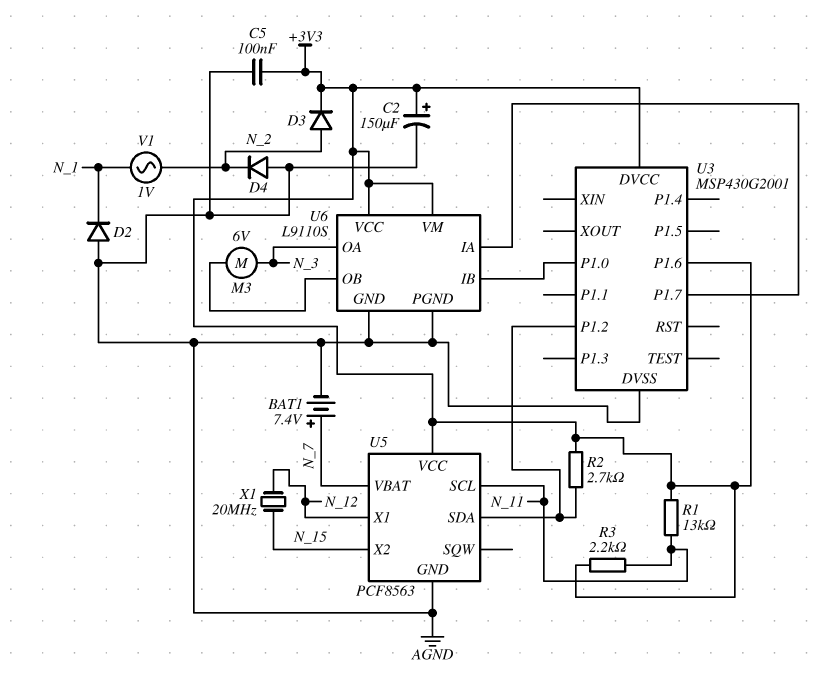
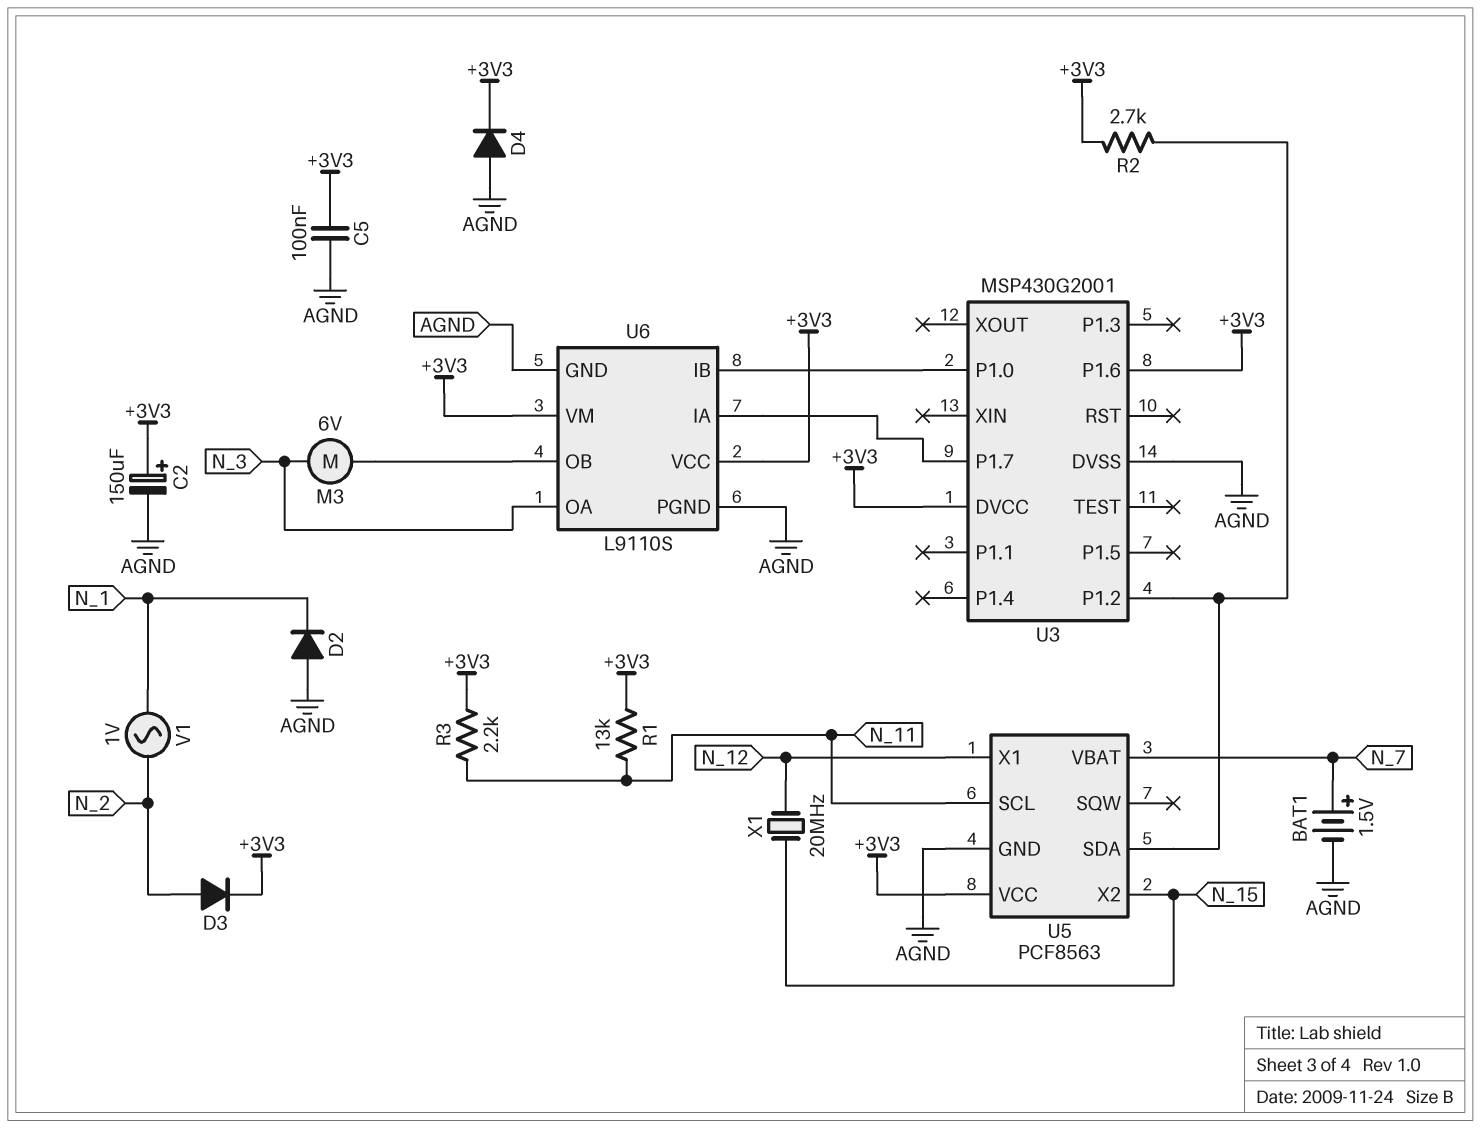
BAT1: 7.4V (plus N_7, minus AGND) -> 1.5V (plus N_7, minus AGND)
D4: diode (A AGND, K N_2) -> diode (A AGND, K +3V3)

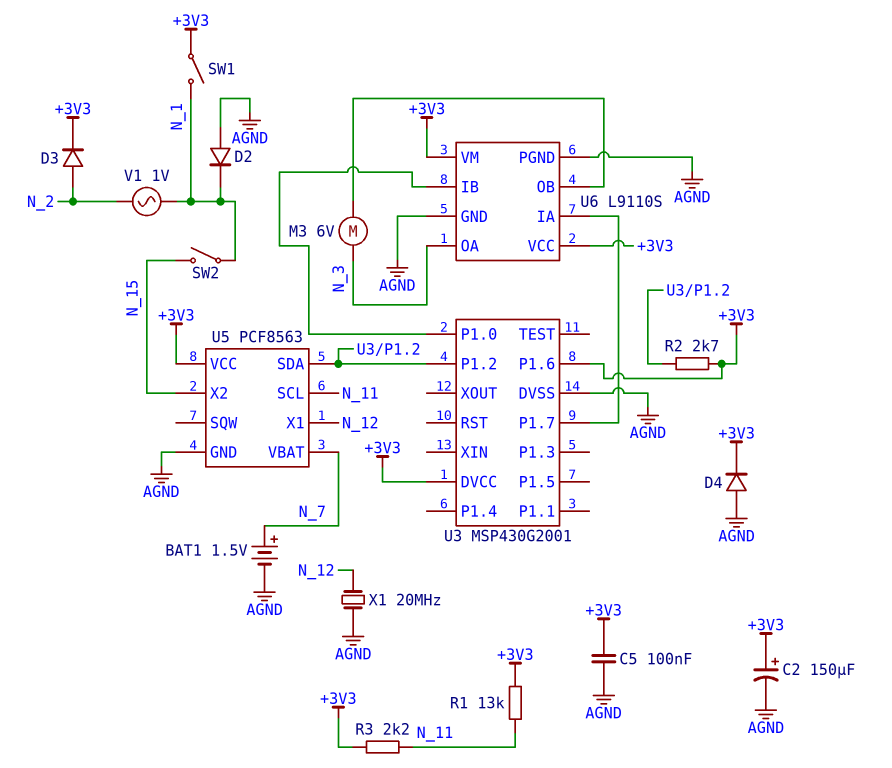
SW1: none -> switch (+3V3, N_1)
SW2: none -> switch (N_1, N_15)
X1: 20MHz (N_12, N_15) -> 20MHz (AGND, N_12)

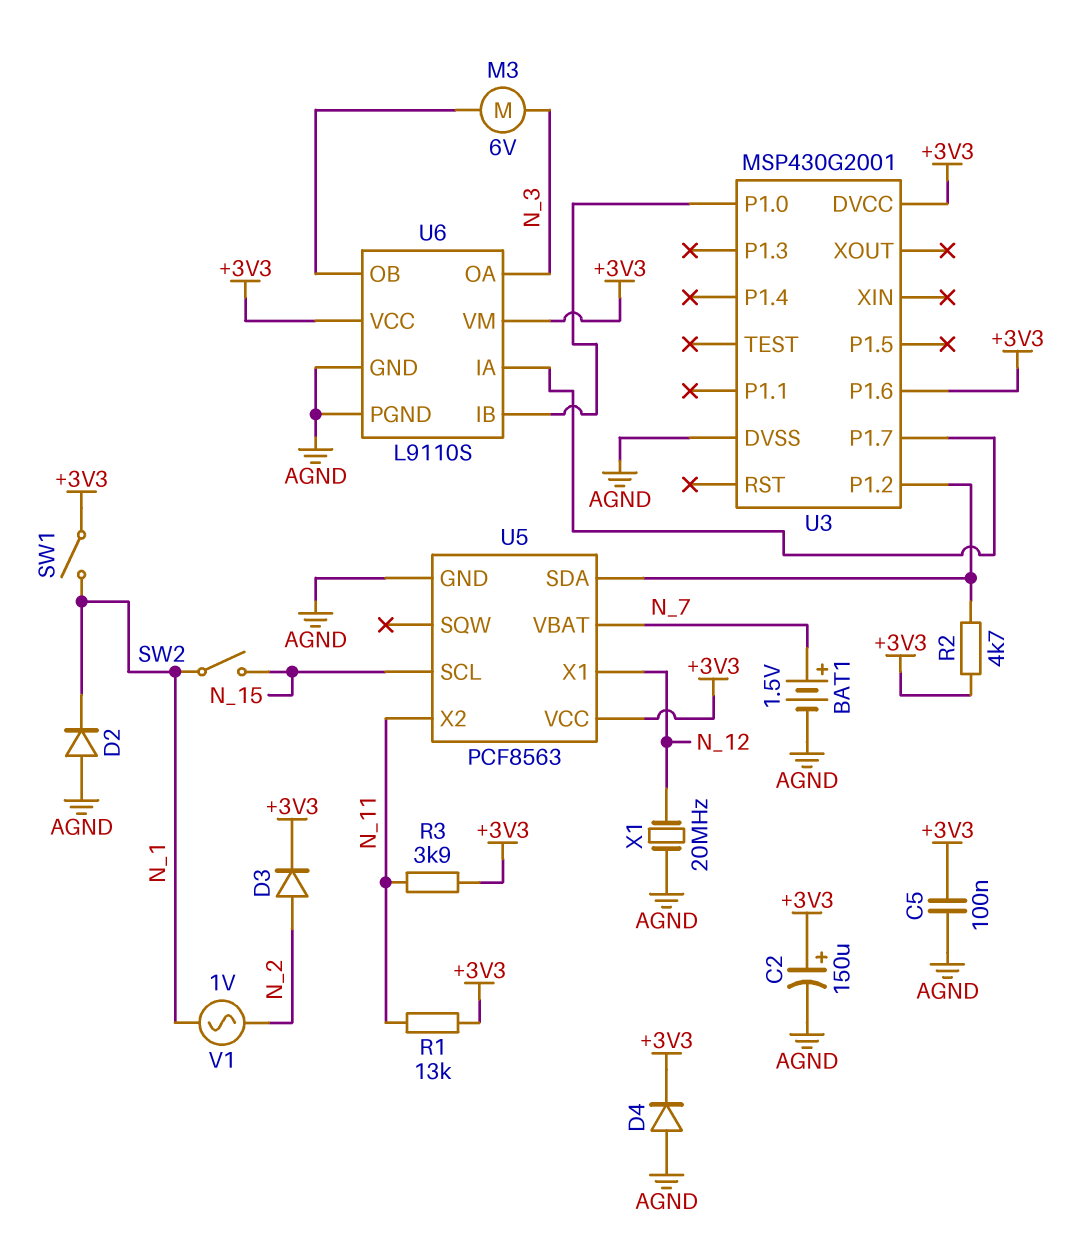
R2: 2.7k (+3V3, U3/P1.2) -> 4.7k (+3V3, U3/P1.2)
R3: 2.2k (+3V3, N_11) -> 3.9k (+3V3, N_11)
U5 pin SCL: N_11 -> N_15
U5 pin X2: N_15 -> N_11

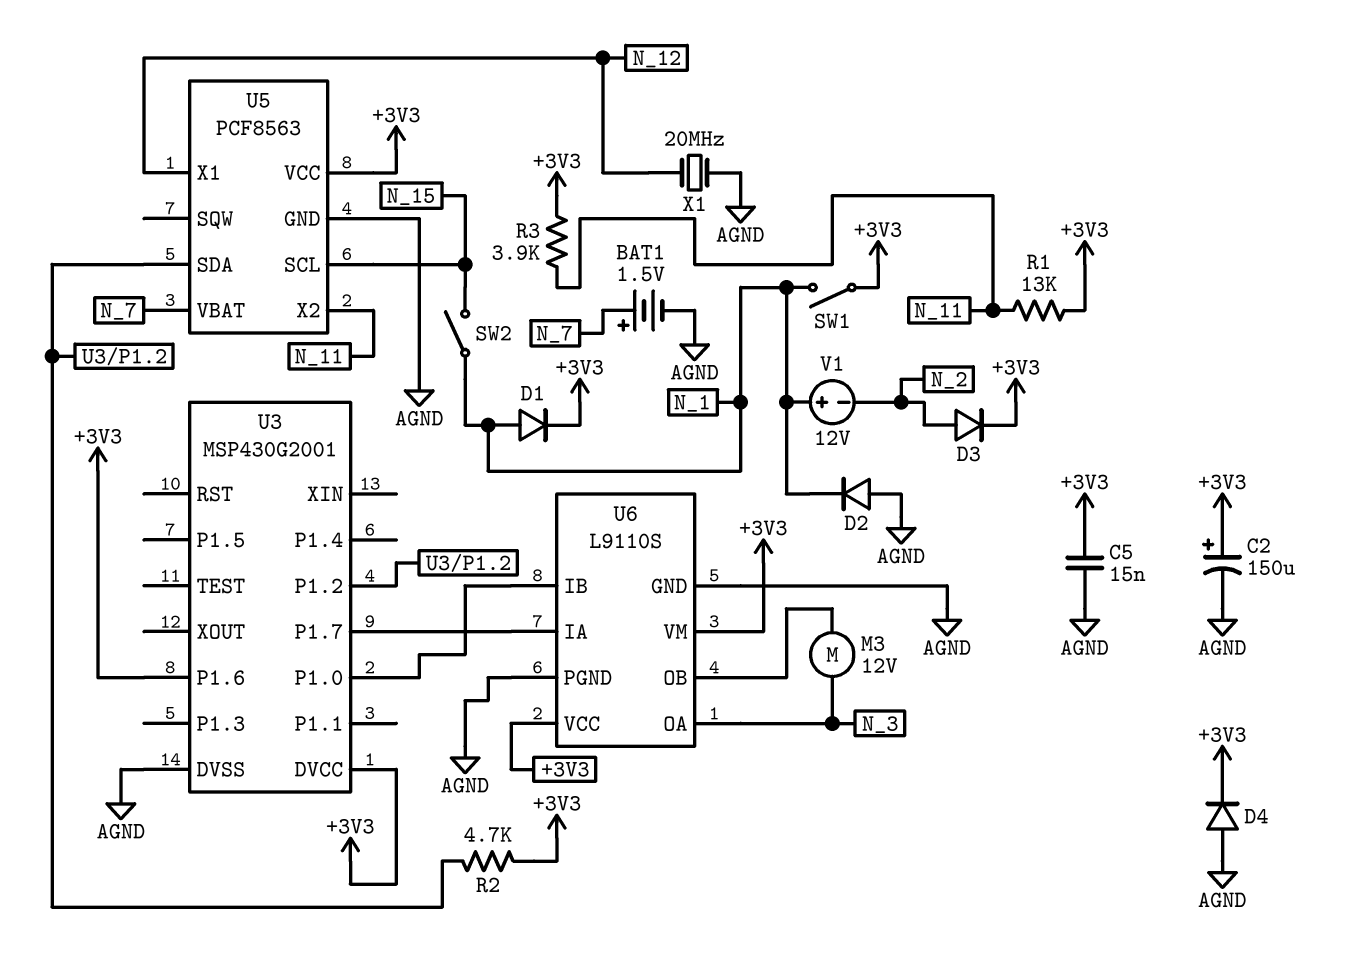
C5: 100nF (+3V3, AGND) -> 15nF (+3V3, AGND)
D1: none -> diode (A N_1, K +3V3)
M3: motor 6V (N_3, U6/OB) -> motor 12V (N_3, U6/OB)
V1: AC 1V (N_1, N_2) -> 12V (plus N_1, minus N_2)

